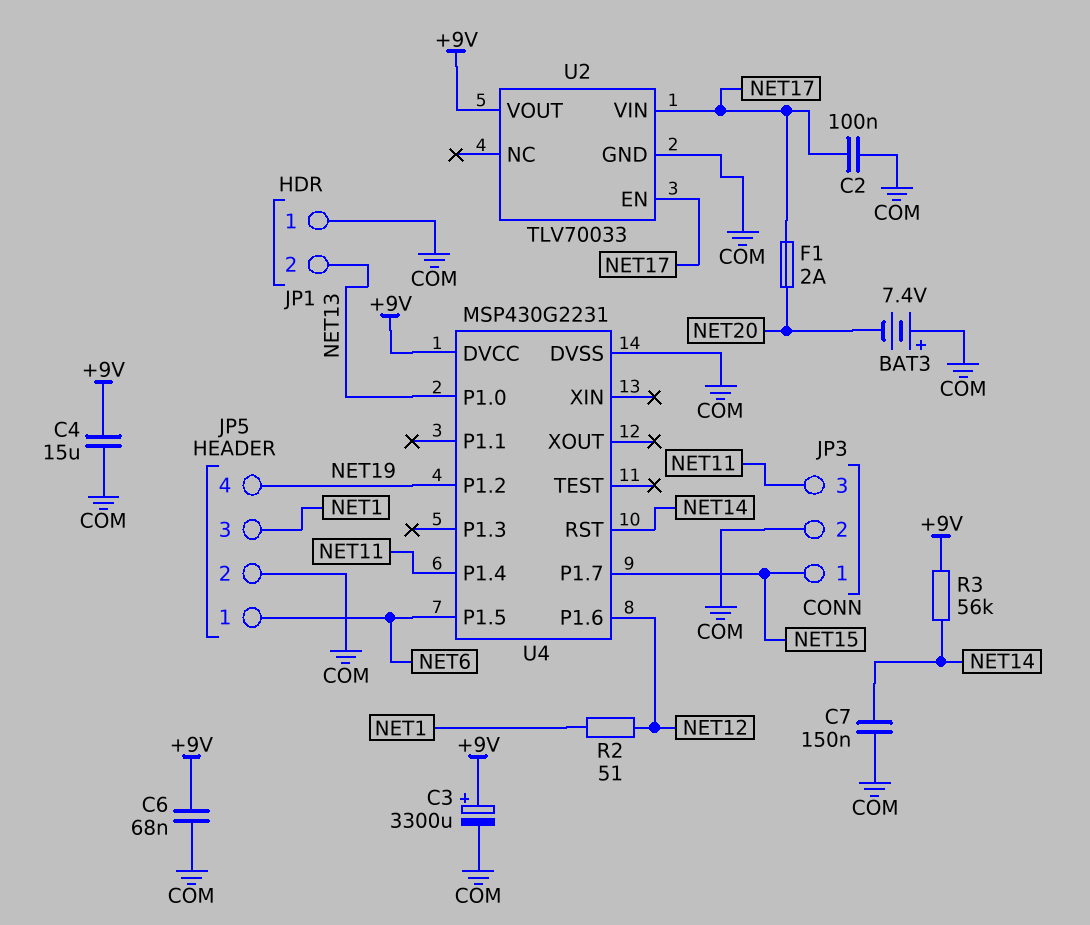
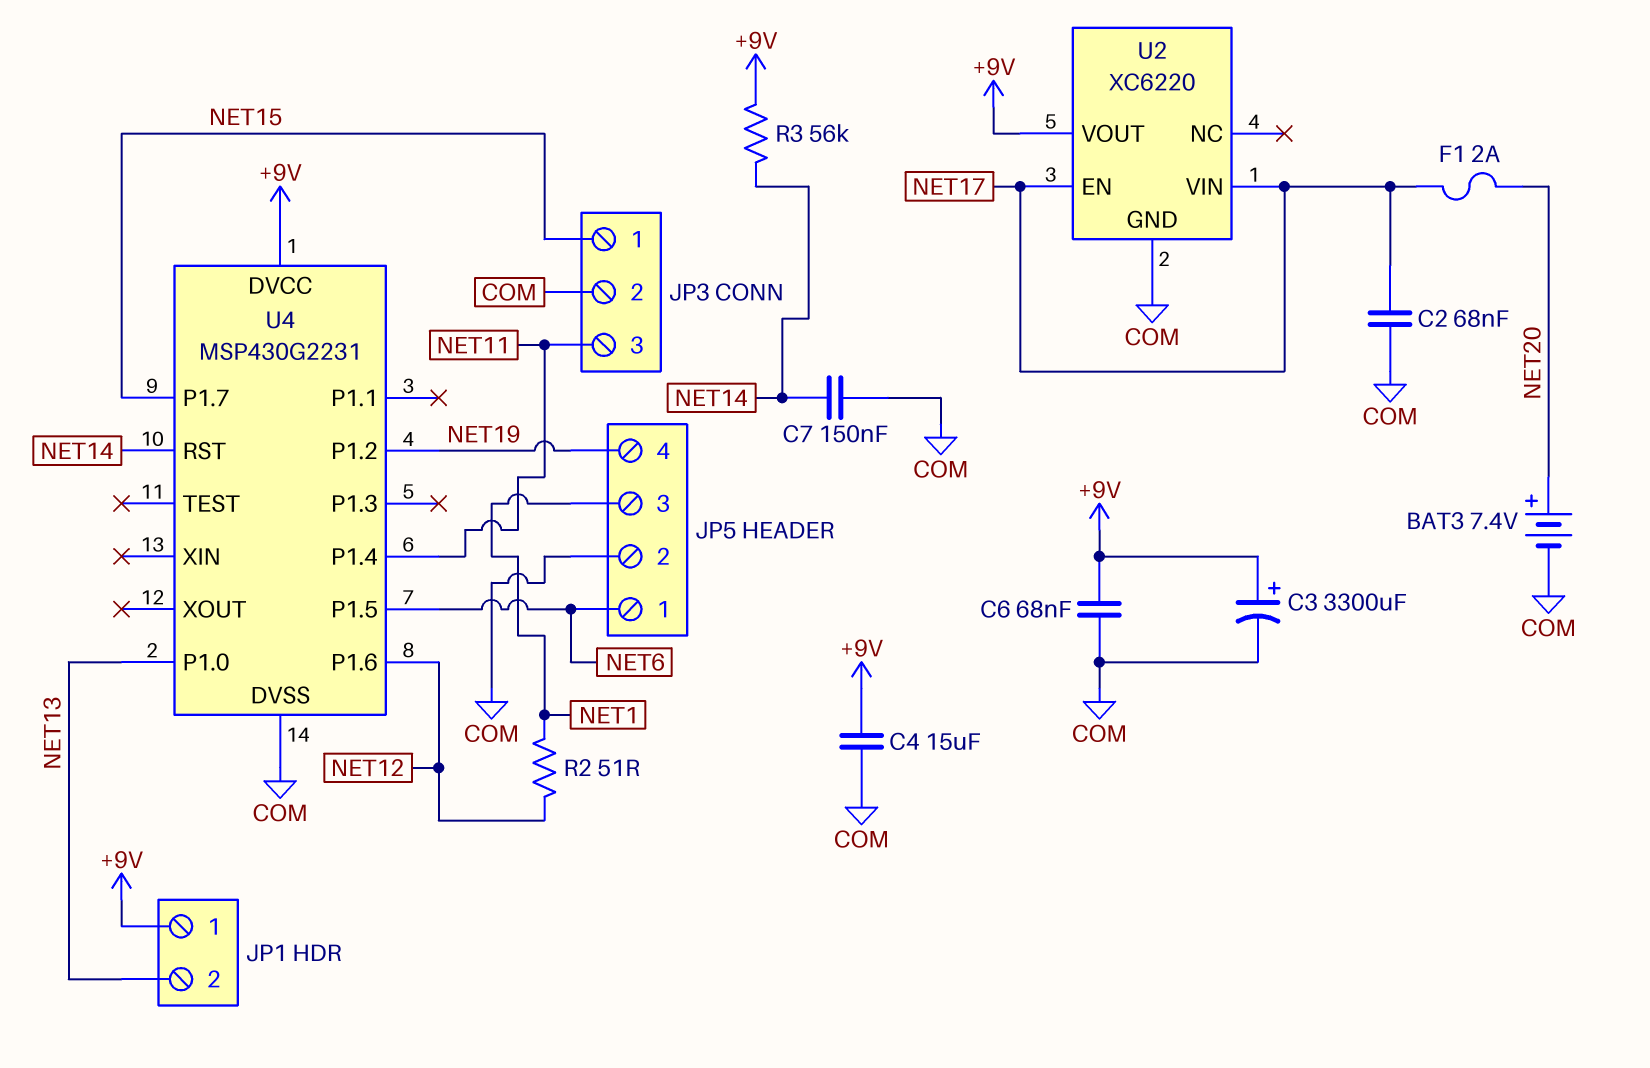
BAT3: 7.4V (plus COM, minus NET20) -> 7.4V (plus NET20, minus COM)
C2: 100nF (COM, NET17) -> 68nF (COM, NET17)
JP1 pin 1: COM -> +9V
U2: TLV70033 -> XC6220

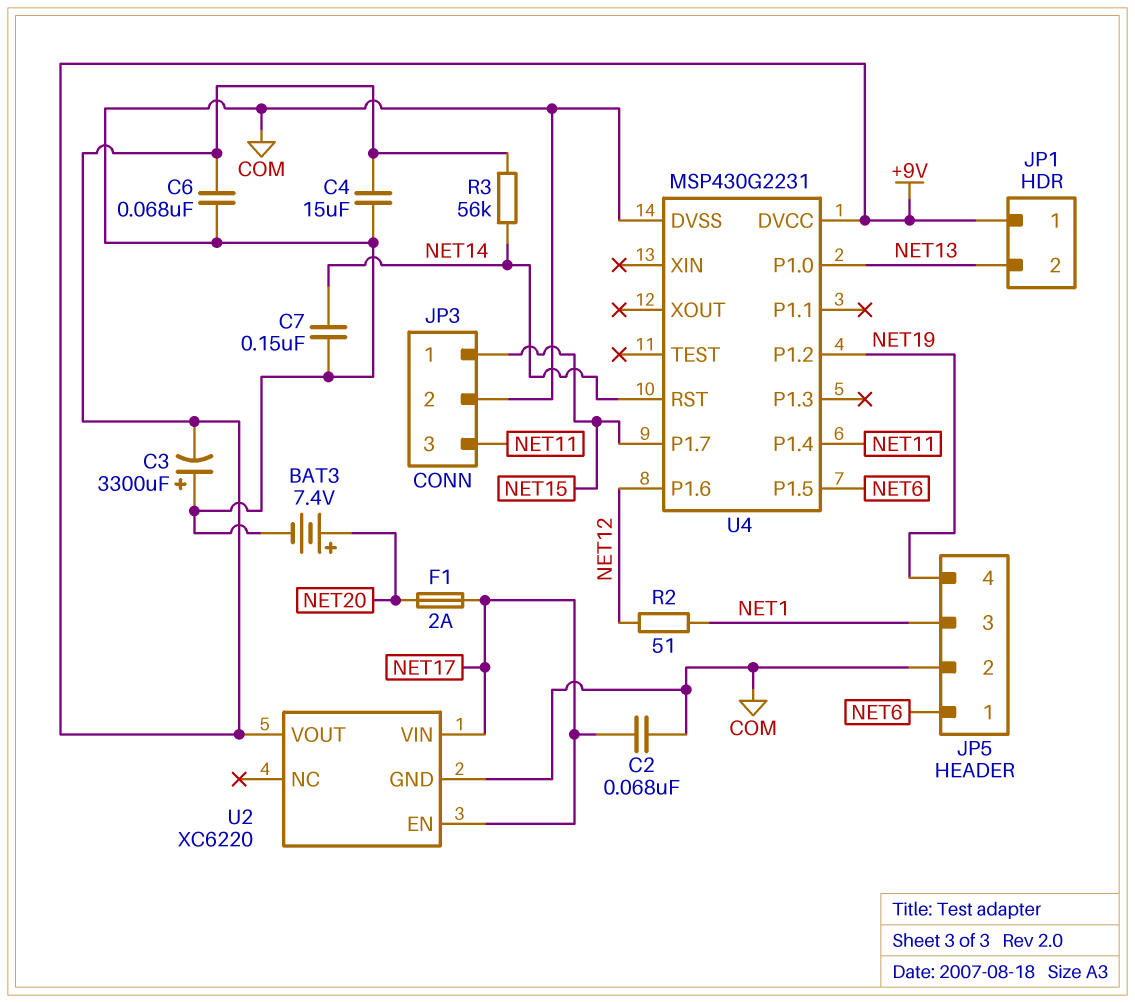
C3: 3300uF (plus +9V, minus COM) -> 3300uF (plus COM, minus +9V)

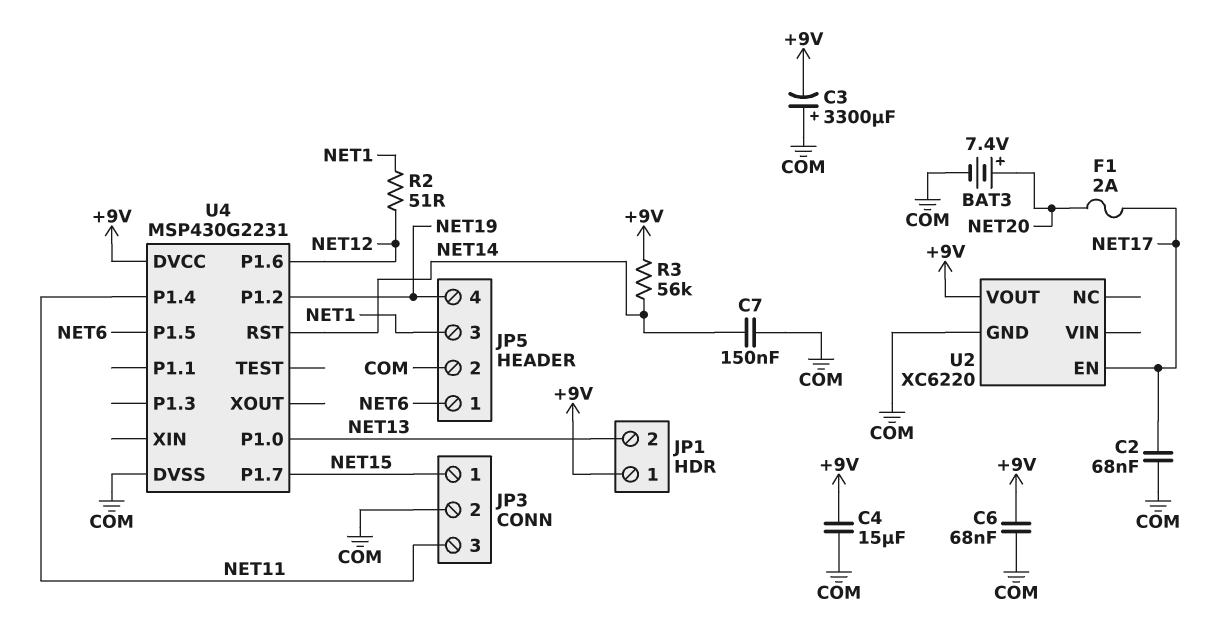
U2 pin VIN: NET17 -> none

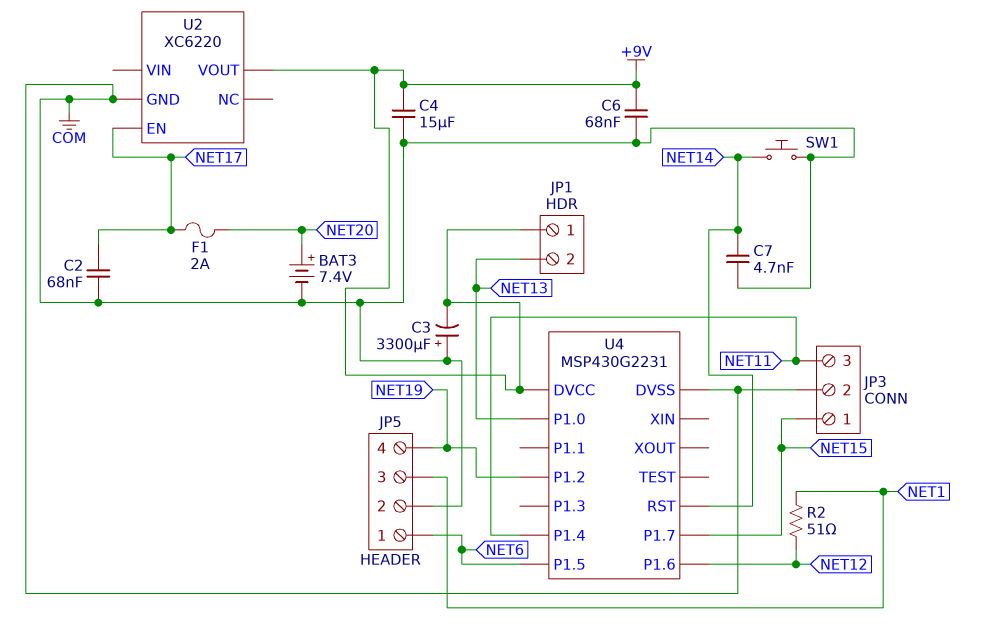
C7: 150nF (COM, NET14) -> 4.7nF (COM, NET14)
R3: 56k (+9V, NET14) -> none
SW1: none -> button (COM, NET14)

